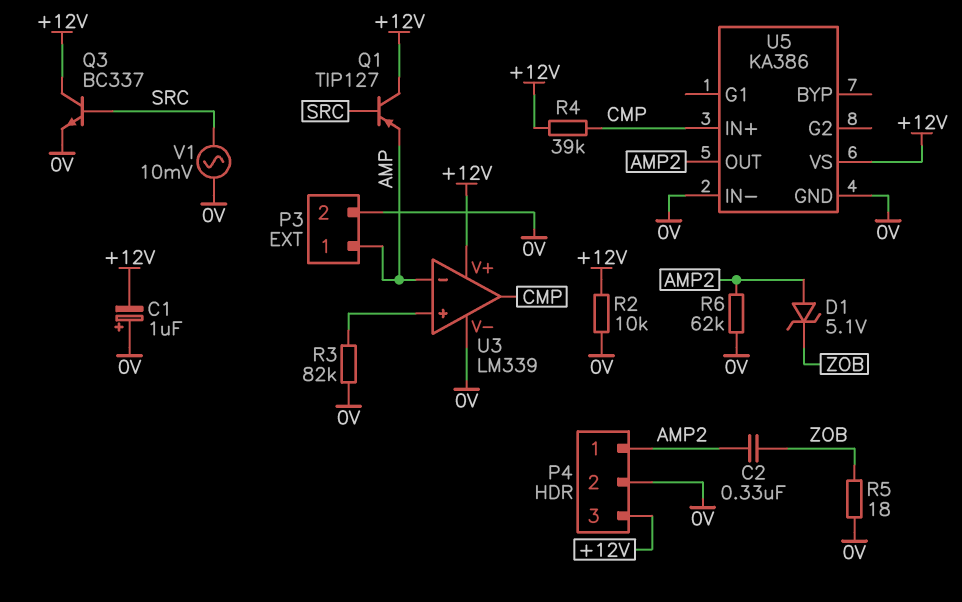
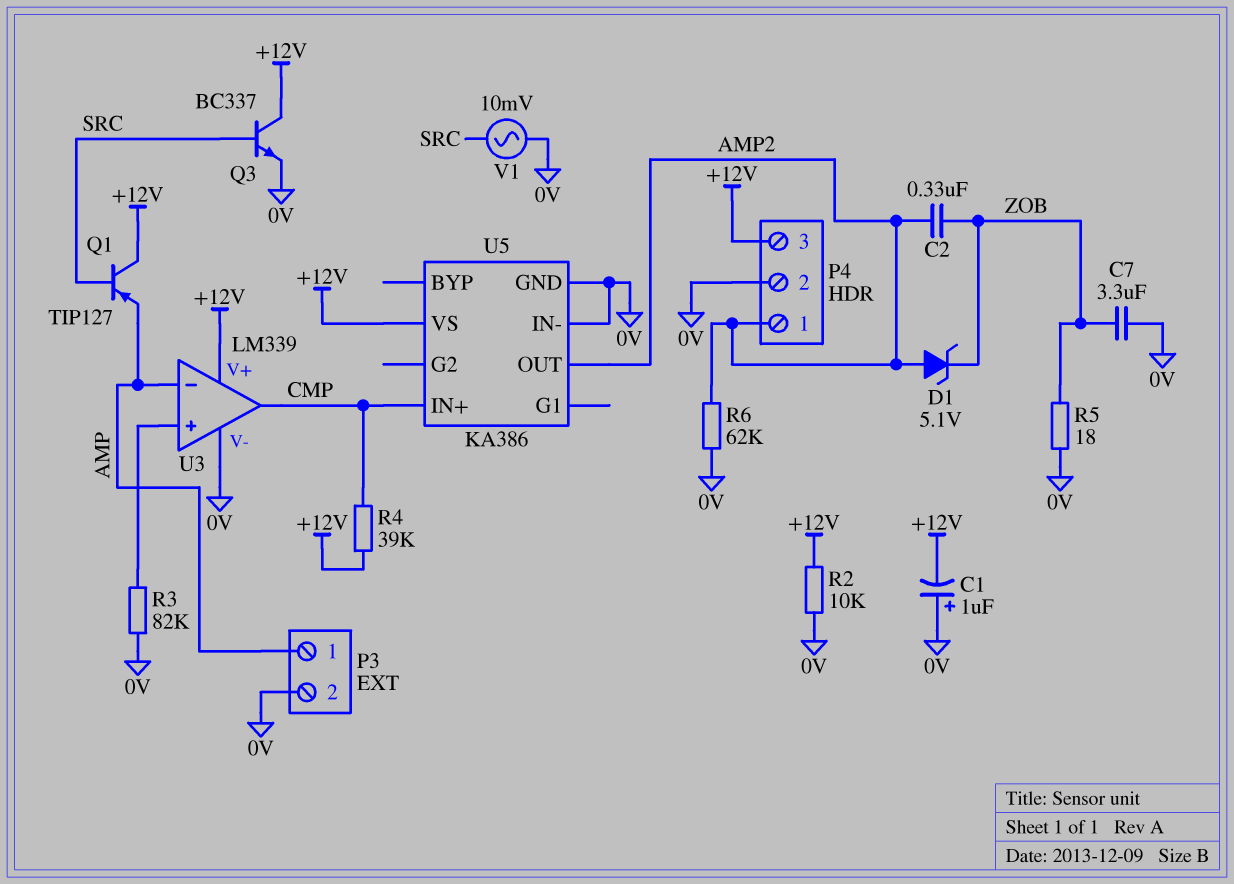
C7: none -> 3.3uF (0V, ZOB)

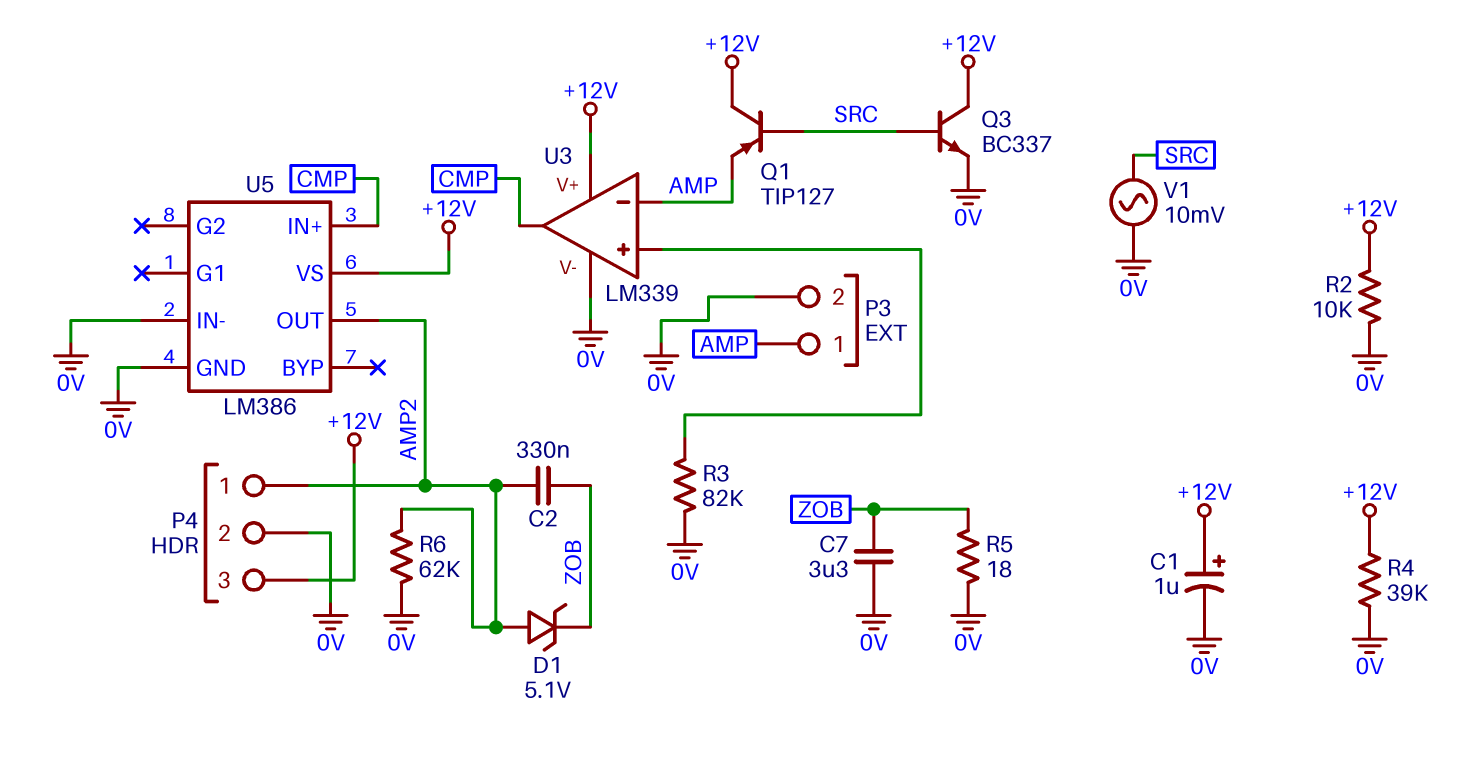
C1: 1uF (plus 0V, minus +12V) -> 1uF (plus +12V, minus 0V)
R4: 39k (+12V, CMP) -> 39k (+12V, 0V)
U5: KA386 -> LM386

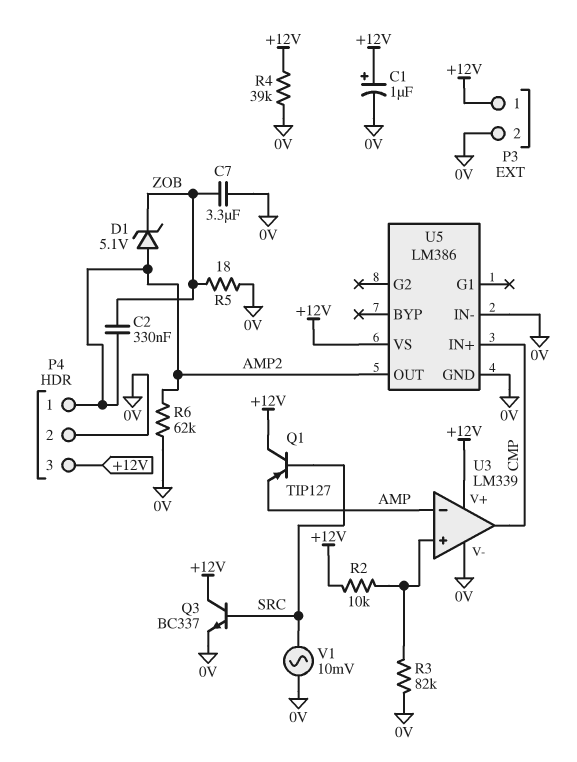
P3 pin 1: AMP -> +12V
R2: 10k (+12V, 0V) -> 10k (+12V, U3/in+)

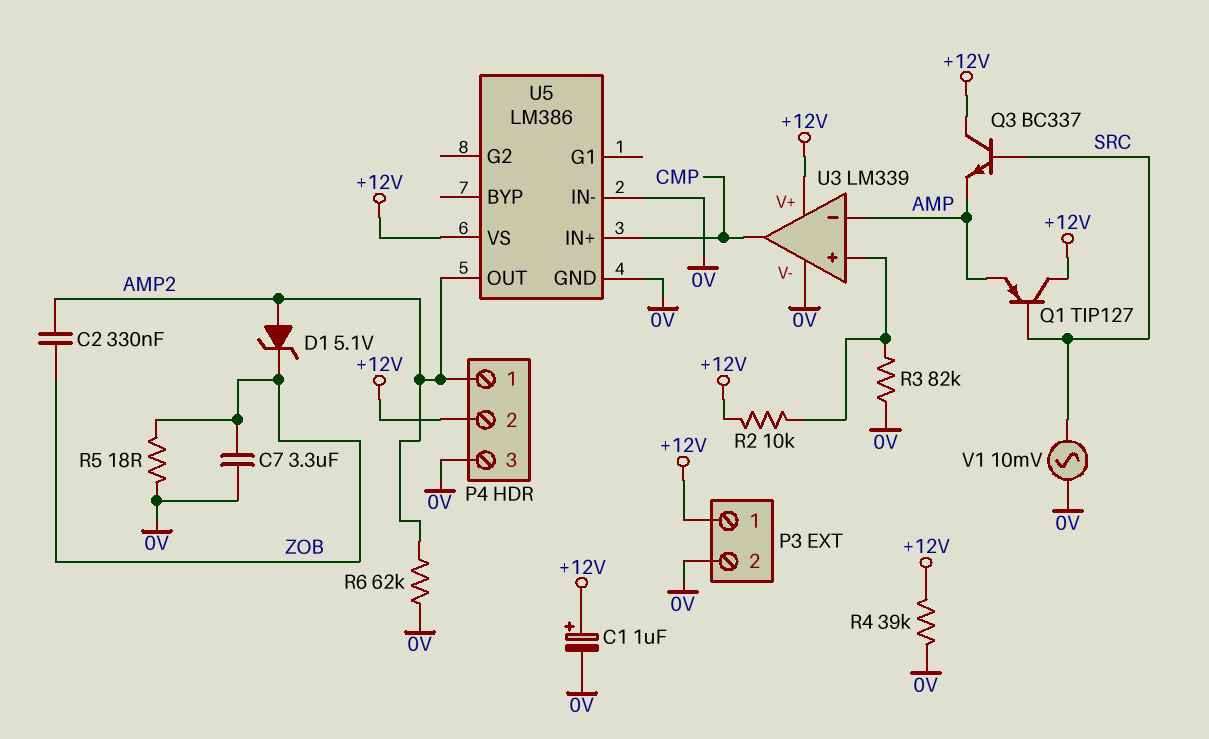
P4 pin 2: 0V -> +12V
P4 pin 3: +12V -> 0V
Q3: NPN BC337 (B SRC, C +12V, E 0V) -> NPN BC337 (B SRC, C +12V, E AMP)

